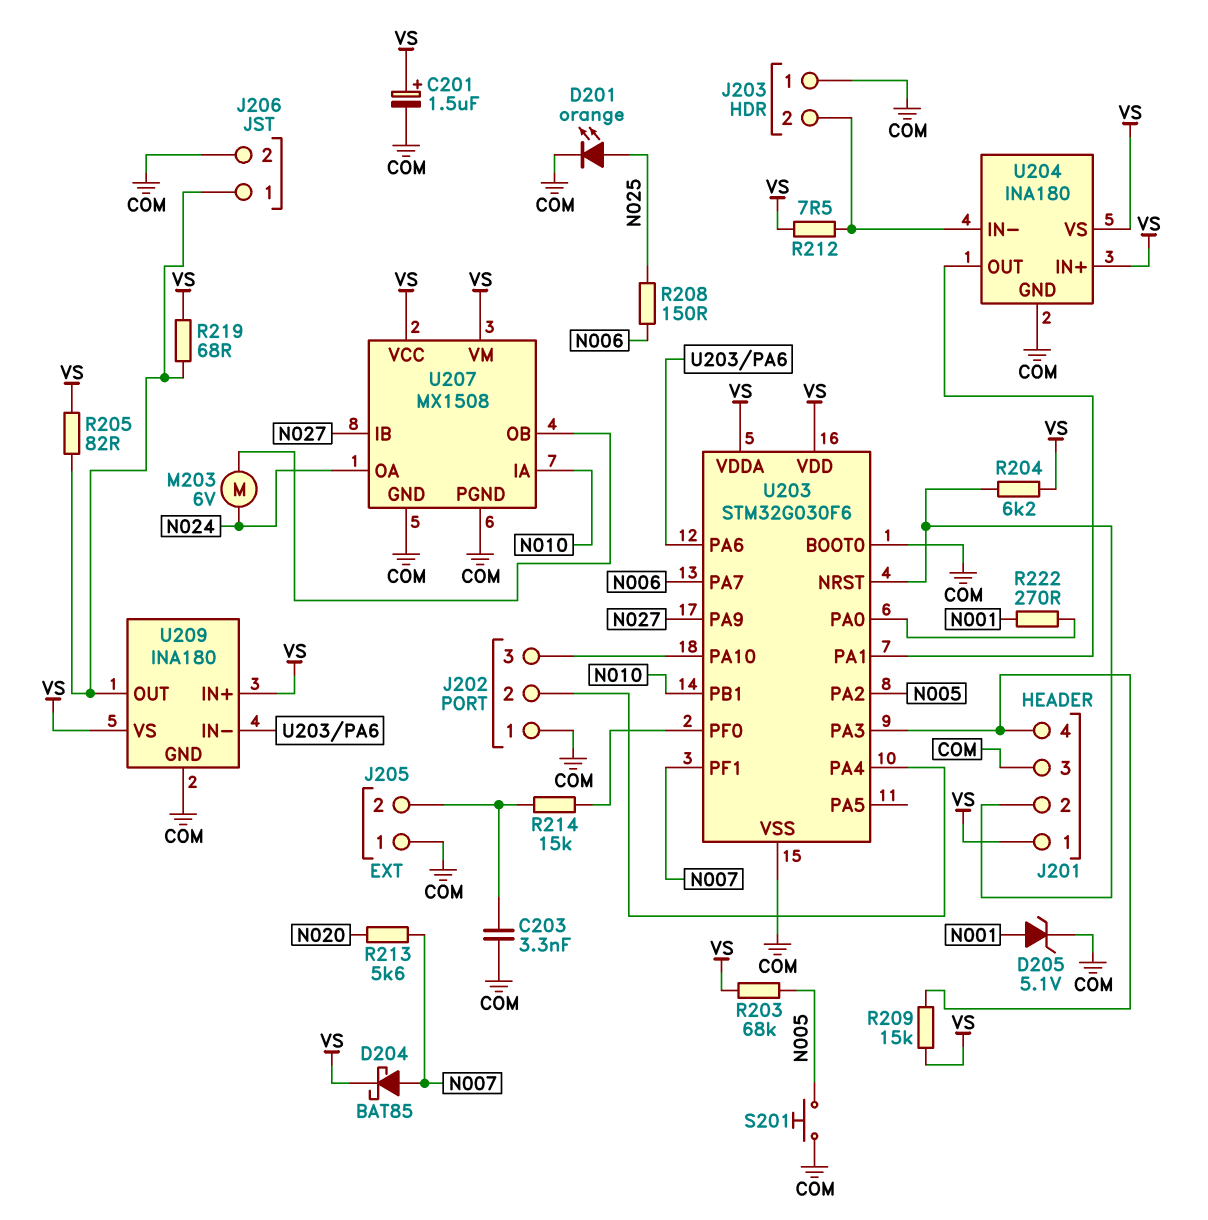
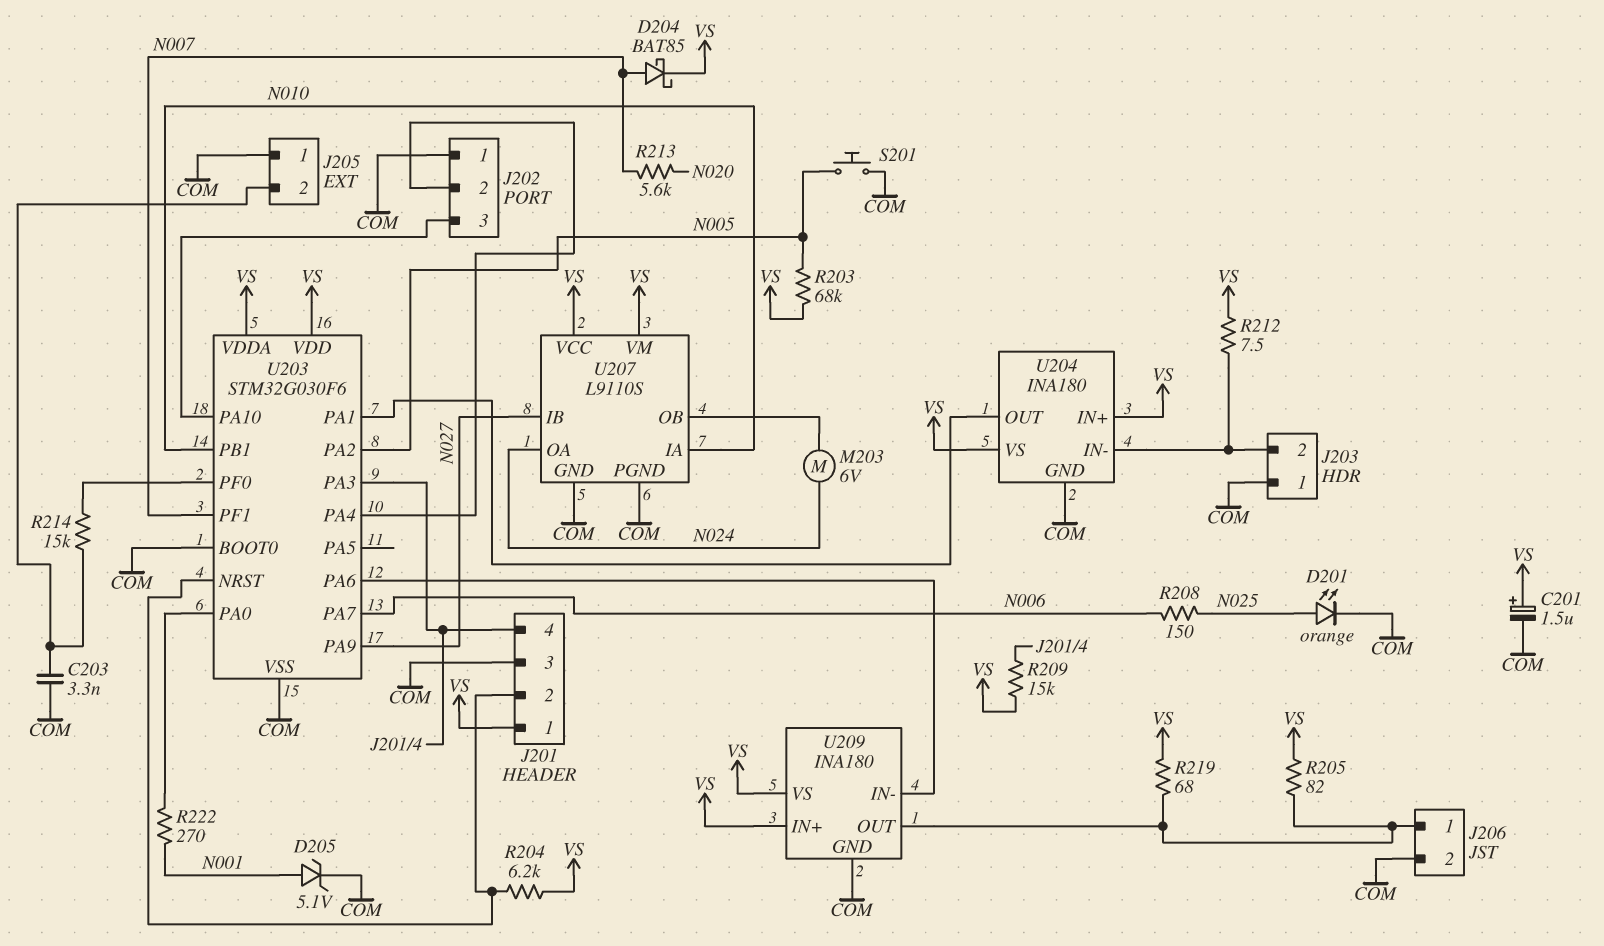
U207: MX1508 -> L9110S

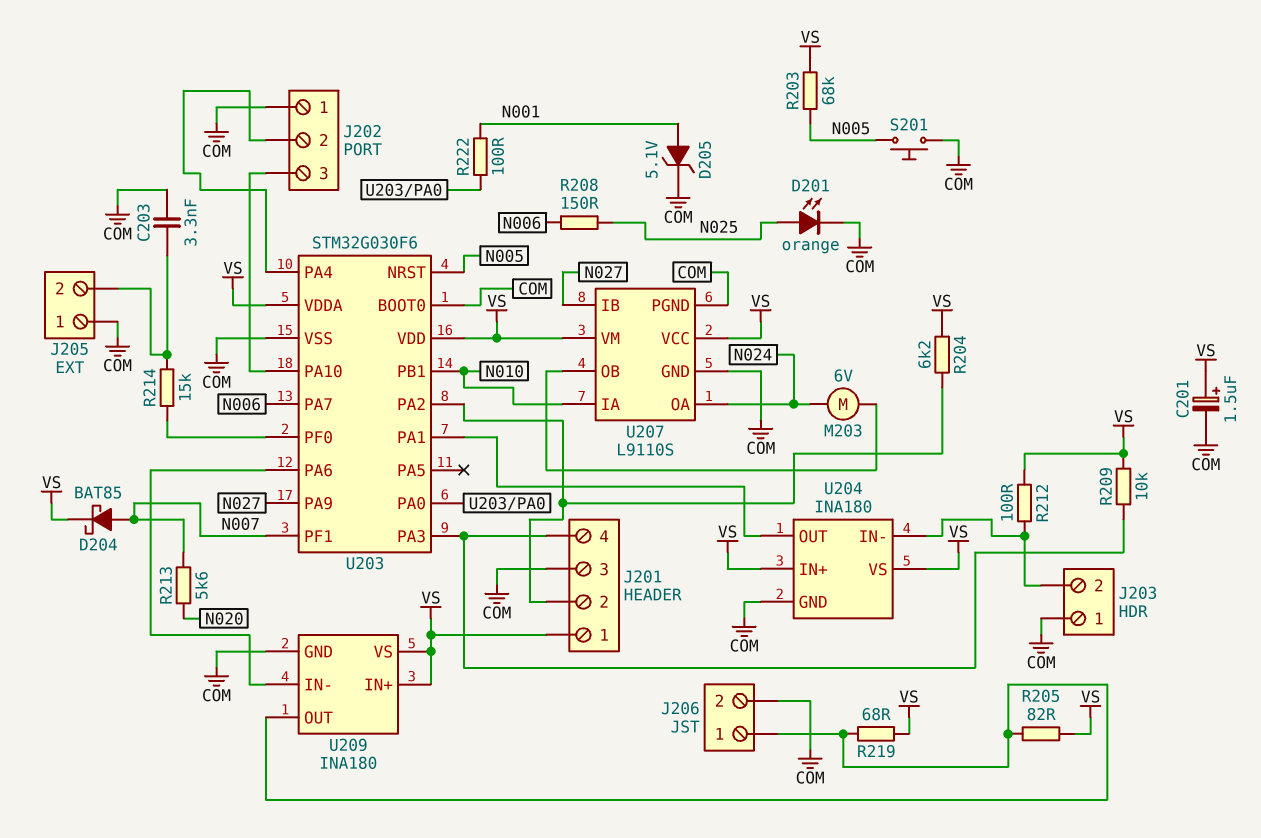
R209: 15k (J201/4, VS) -> 10k (J201/4, VS)
R212: 7.5 (J203/2, VS) -> 100 (J203/2, VS)
R222: 270 (N001, U203/PA0) -> 100 (N001, U203/PA0)
U203 pin NRST: J201/2 -> N005
U203 pin PA2: N005 -> J201/2

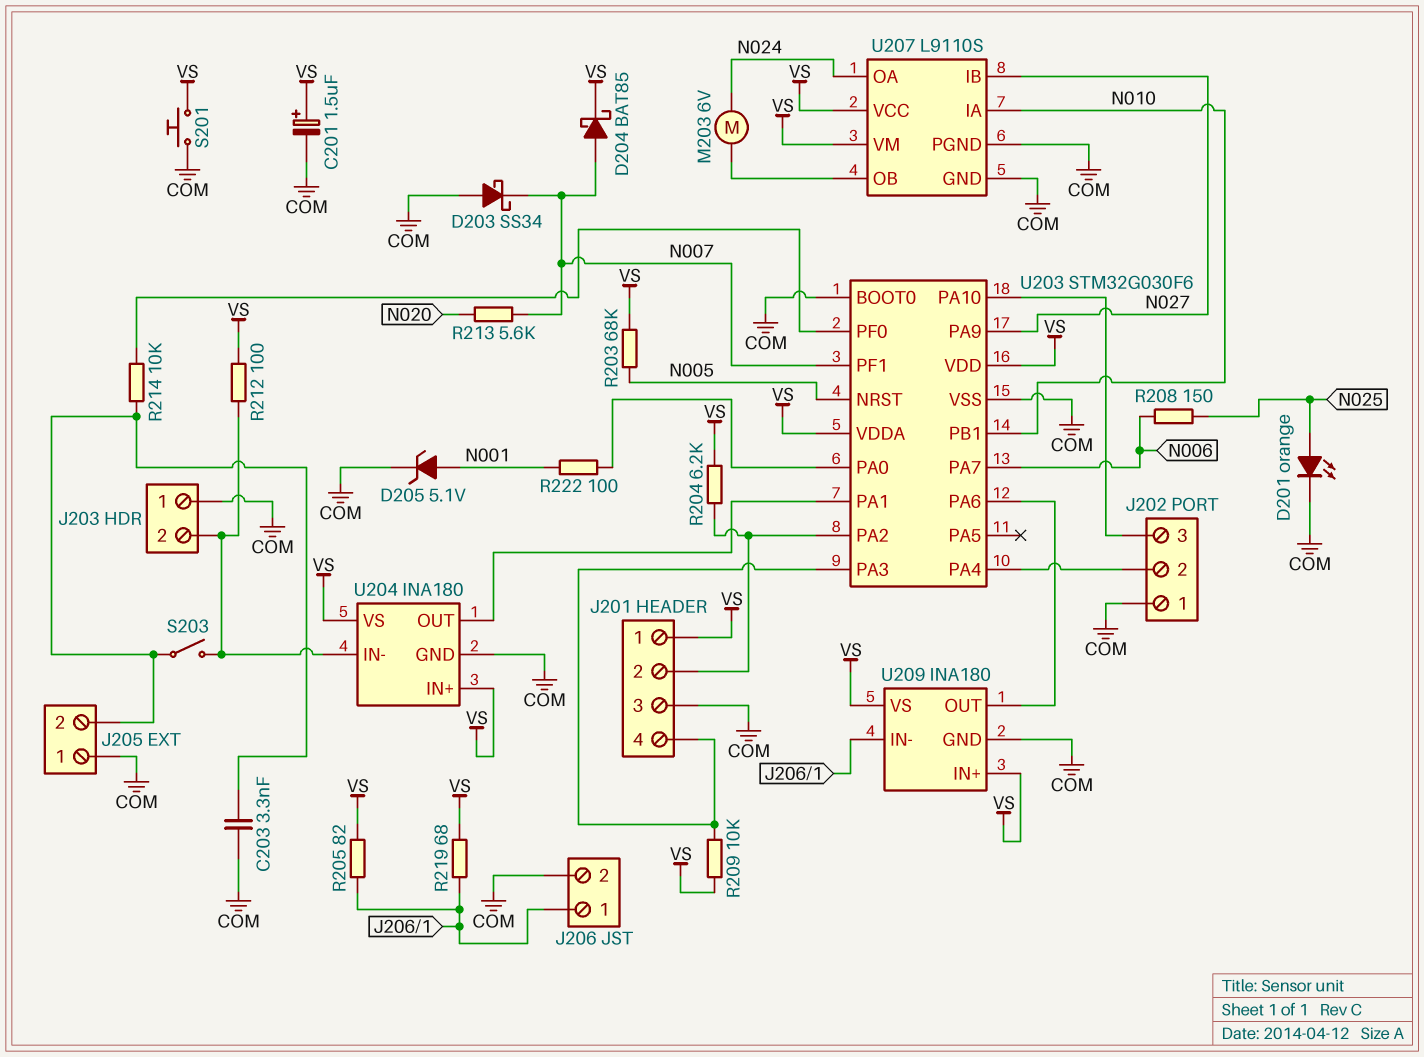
D203: none -> schottky SS34 (A COM, K N007)
R214: 15k (J205/2, U203/PF0) -> 10k (J205/2, U203/PF0)
S201: button (COM, N005) -> button (COM, VS)
S203: none -> switch (J203/2, J205/2)
U209 pin IN-: U203/PA6 -> J206/1
U209 pin OUT: J206/1 -> U203/PA6

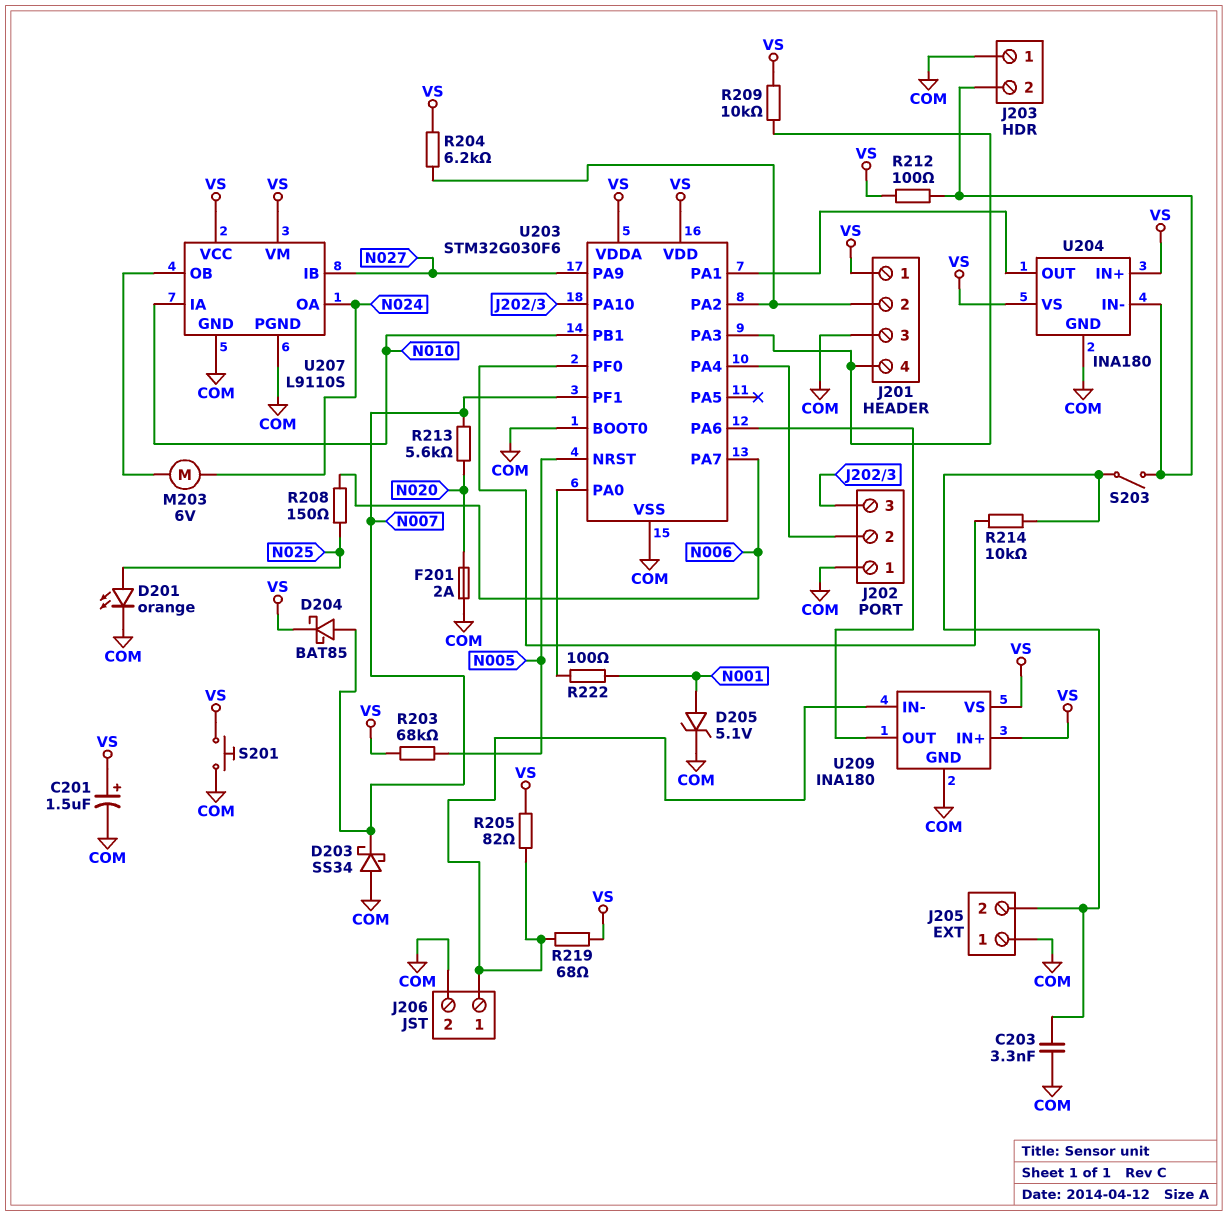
F201: none -> 2A (COM, N020)

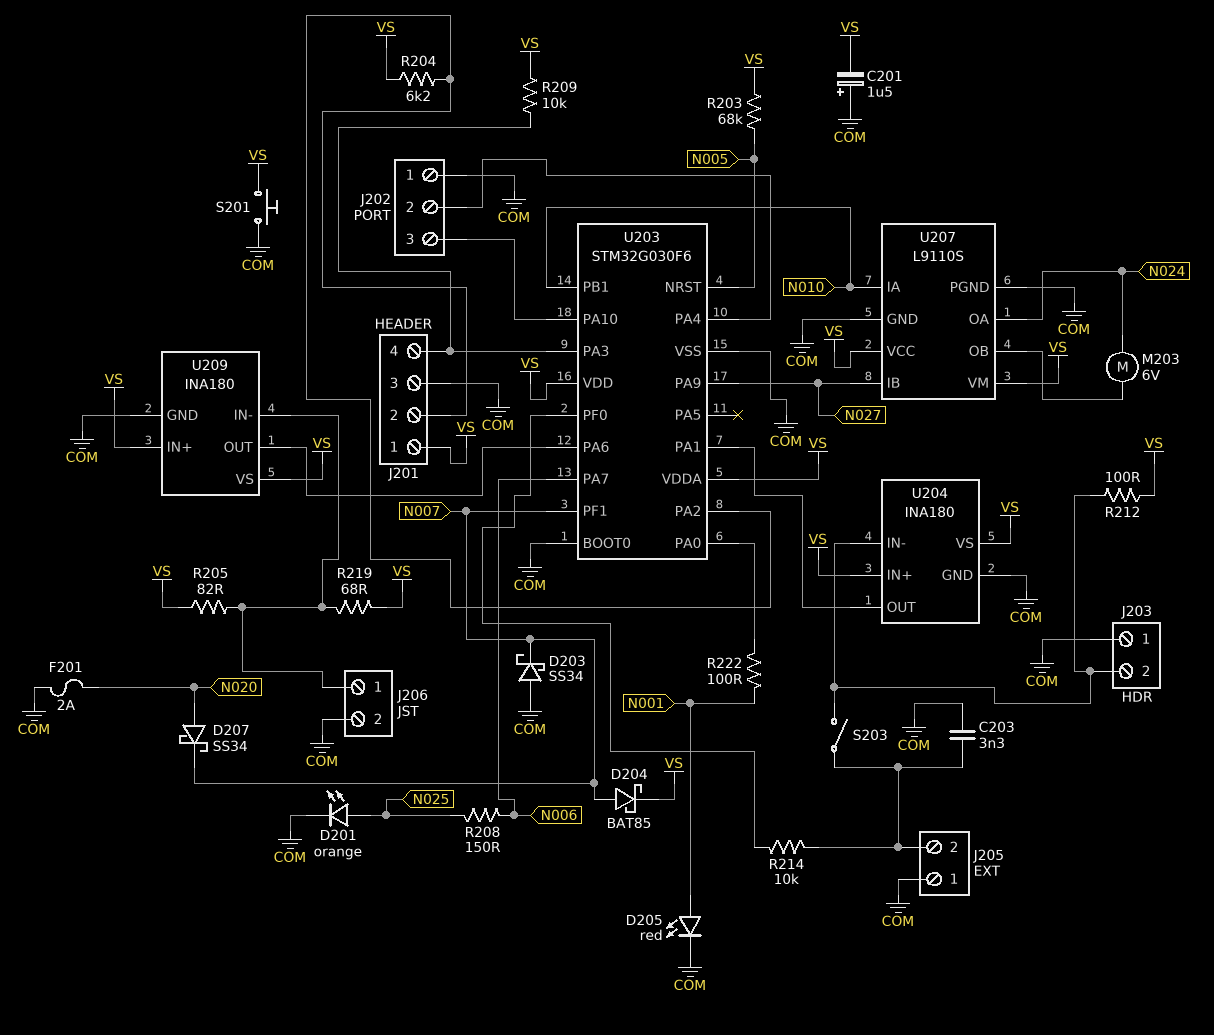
C201: 1.5uF (plus VS, minus COM) -> 1.5uF (plus COM, minus VS)
D205: zener 5.1V (A N001, K COM) -> LED red (A N001, K COM)
D207: none -> schottky SS34 (A N020, K N007)
R213: 5.6k (N007, N020) -> none

